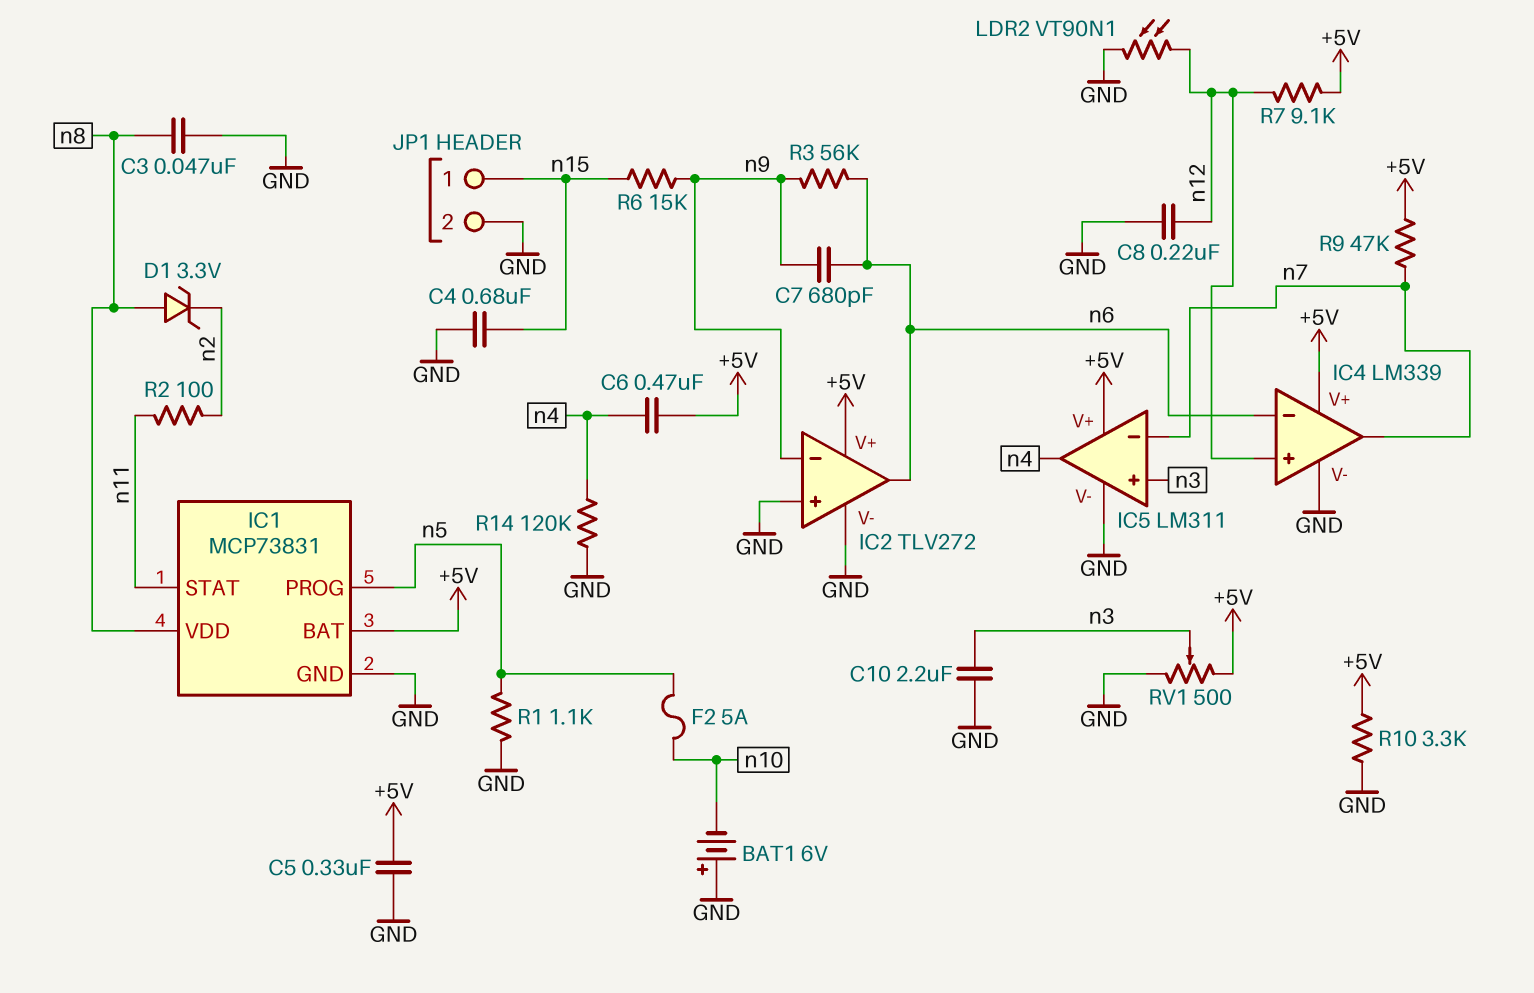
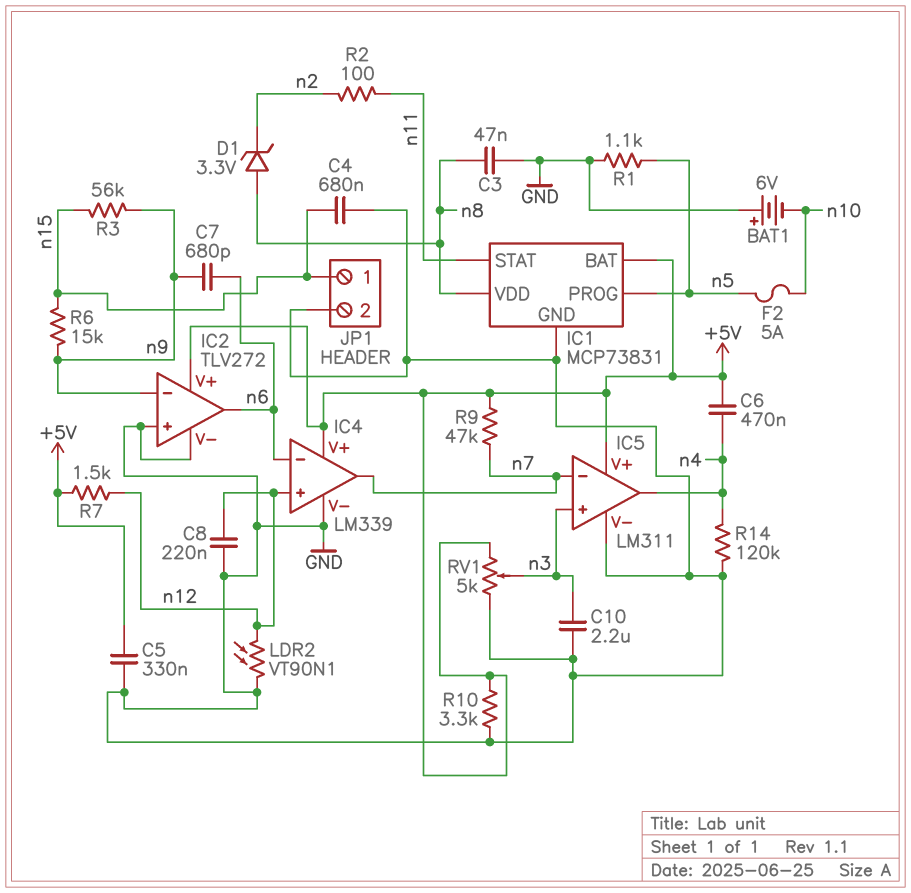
R3: 56k (n6, n9) -> 56k (n9, n15)
R7: 9.1k (+5V, n12) -> 1.5k (+5V, n12)
RV1: 500 (+5V, GND, wiper n3) -> 5k (+5V, GND, wiper n3)

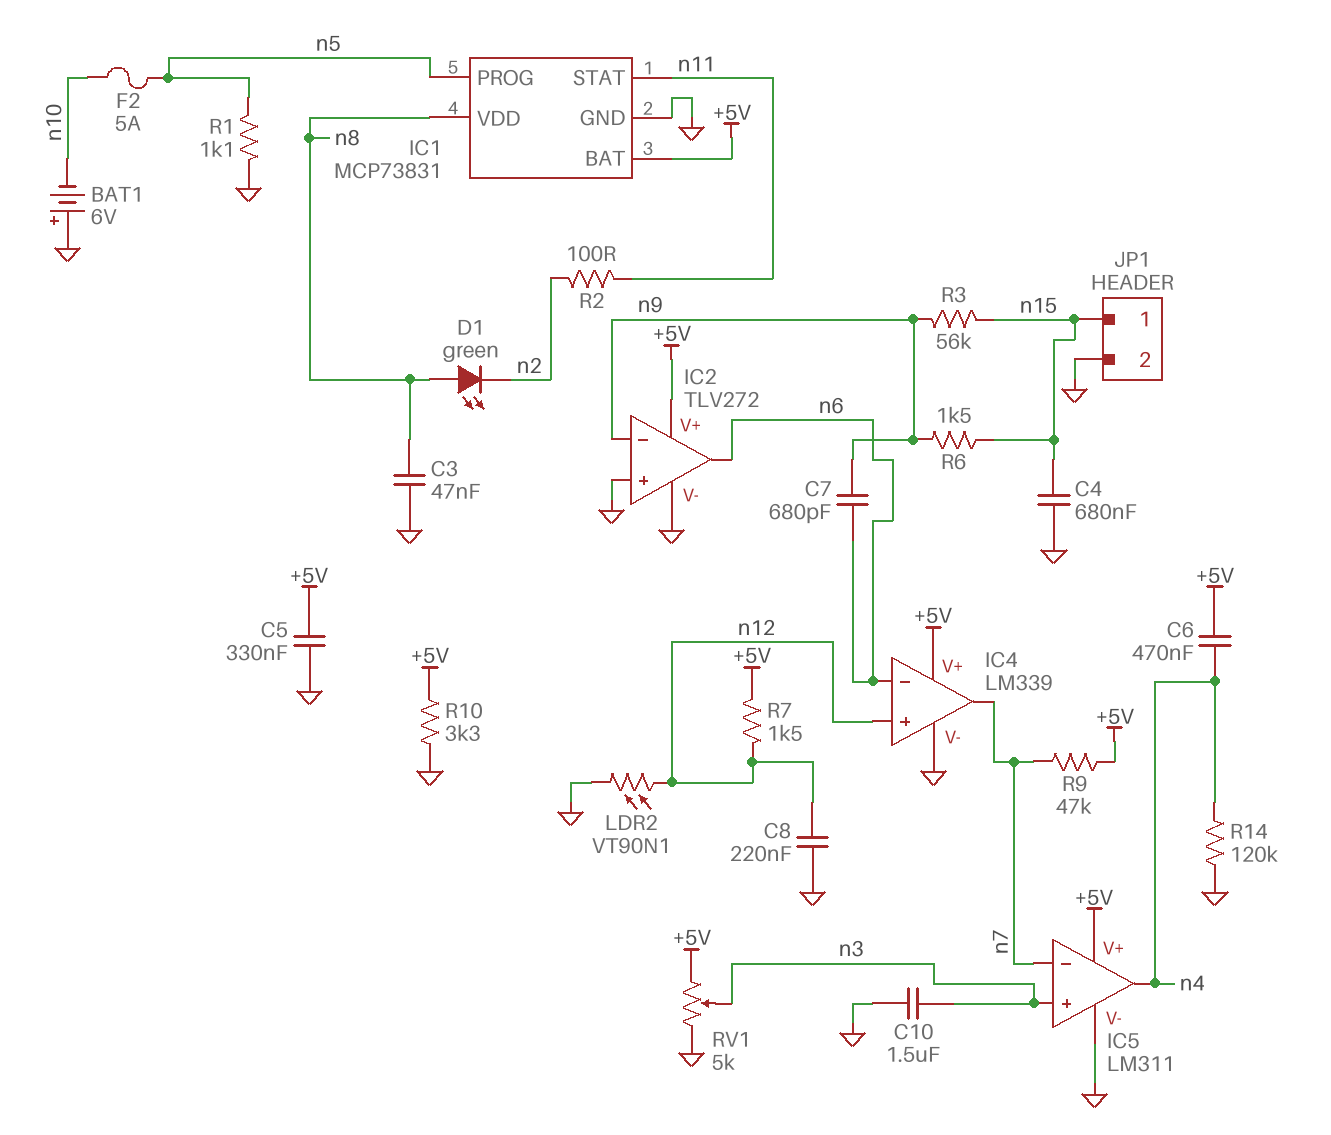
C10: 2.2uF (GND, n3) -> 1.5uF (GND, n3)
D1: zener 3.3V (A n8, K n2) -> LED green (A n8, K n2)
R6: 15k (n9, n15) -> 1.5k (n9, n15)

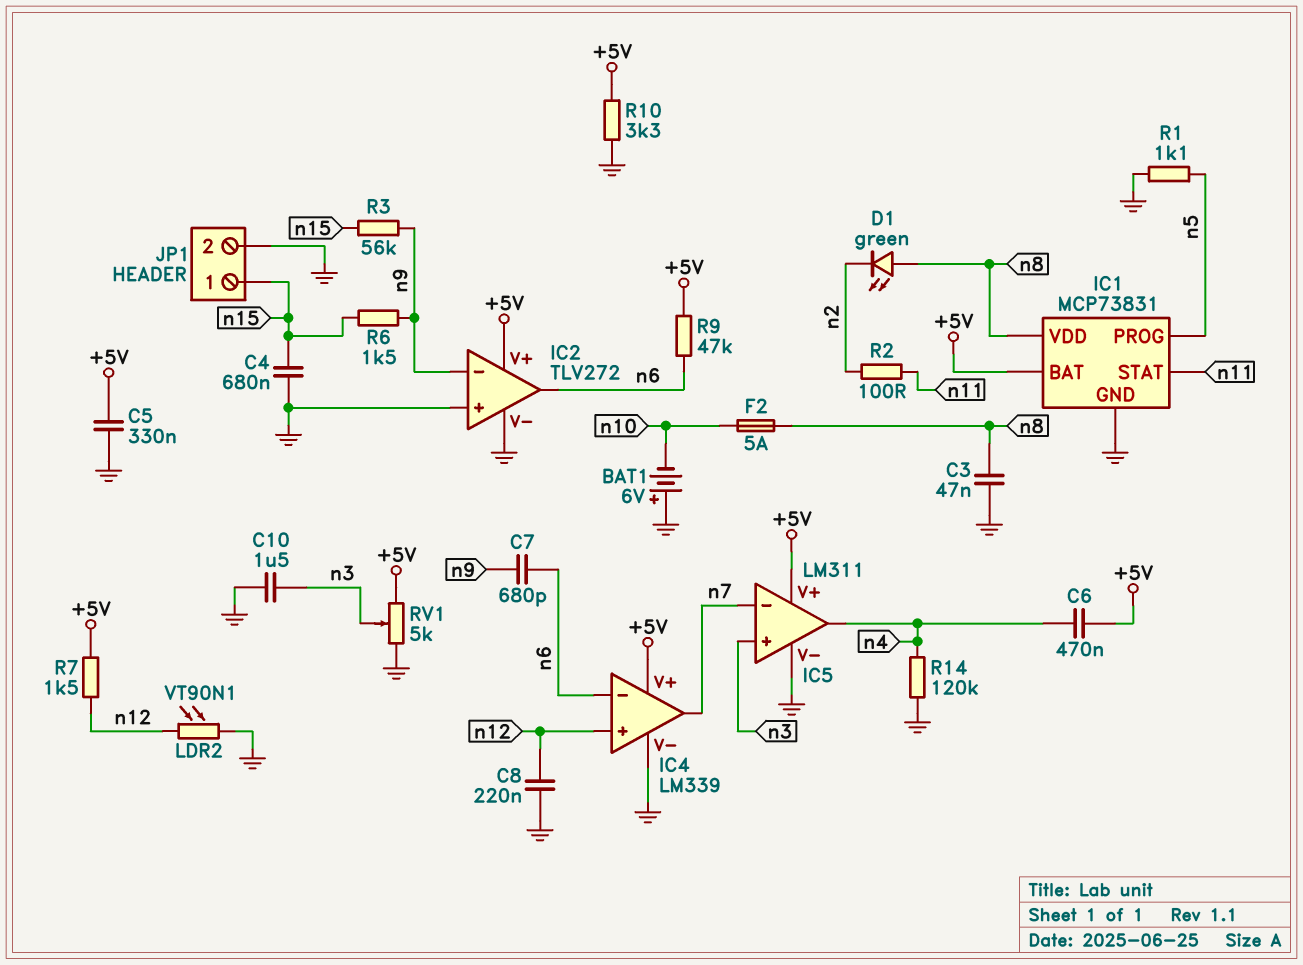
F2: 5A (n5, n10) -> 5A (n8, n10)
R9: 47k (+5V, n7) -> 47k (+5V, n6)

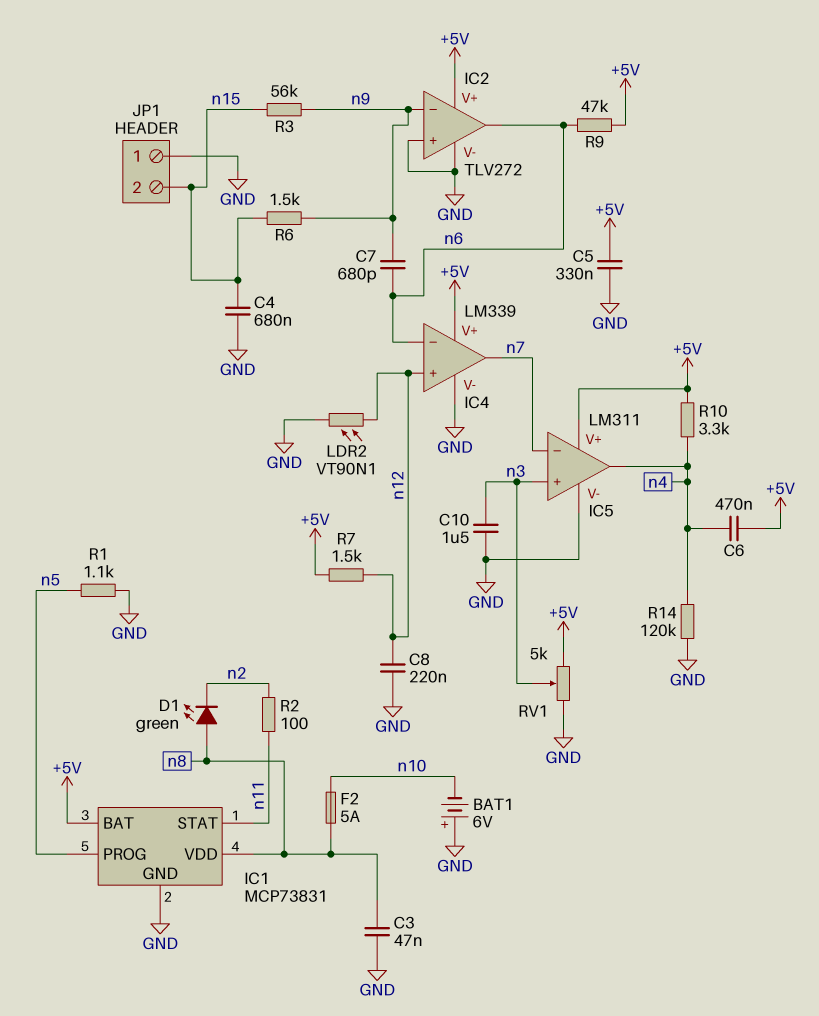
JP1 pin 1: n15 -> GND
JP1 pin 2: GND -> n15
R10: 3.3k (+5V, GND) -> 3.3k (+5V, n4)

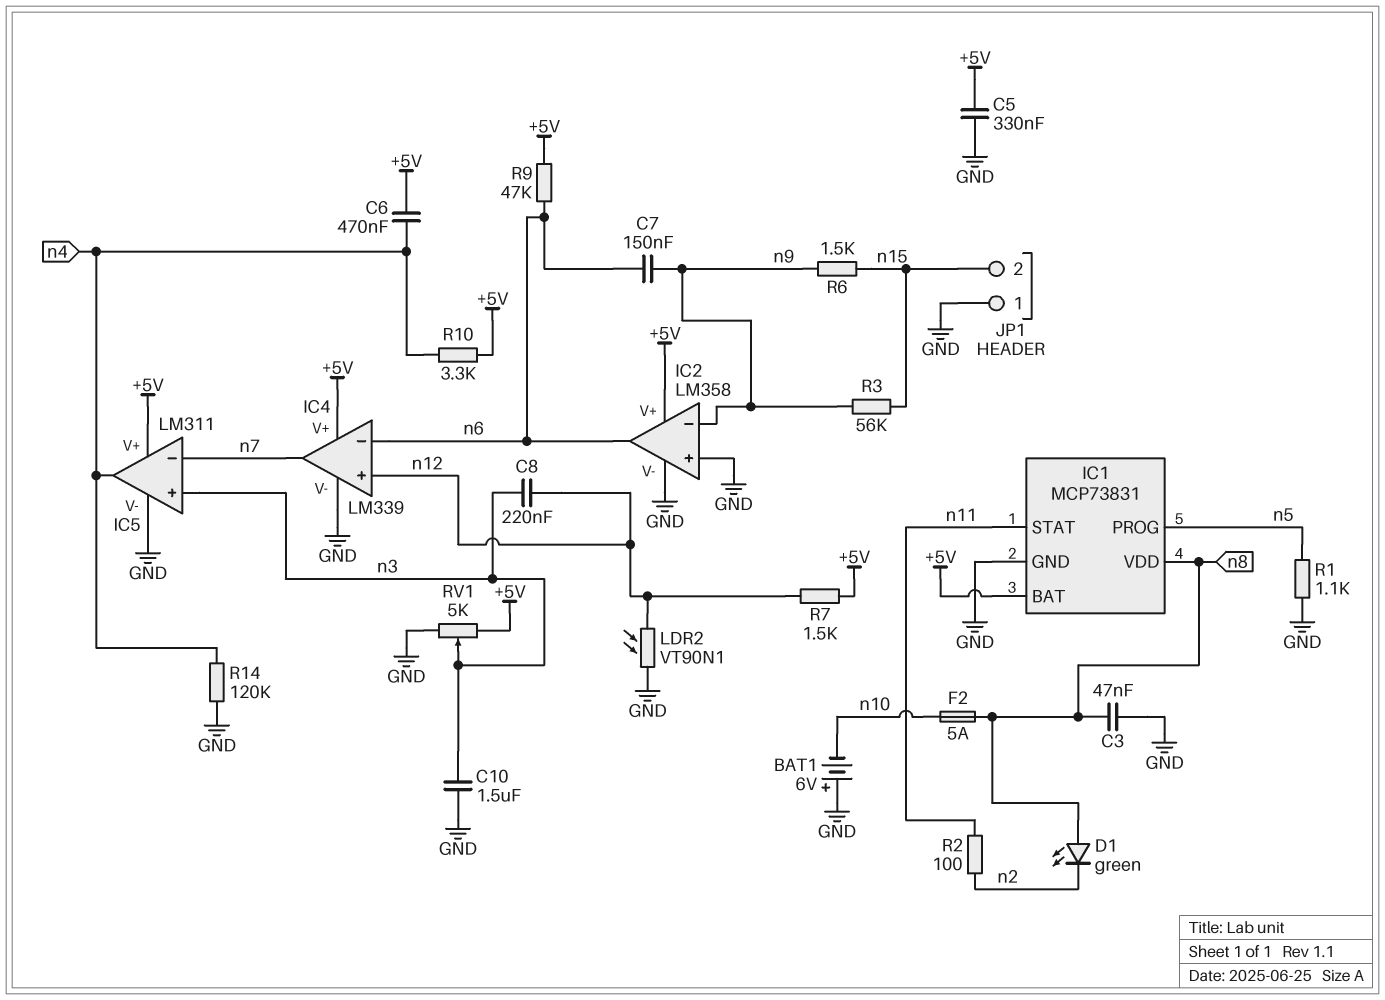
C4: 680nF (GND, n15) -> none
C7: 680pF (n6, n9) -> 150nF (n6, n9)
C8: 220nF (GND, n12) -> 220nF (n3, n12)
IC2: TLV272 -> LM358

